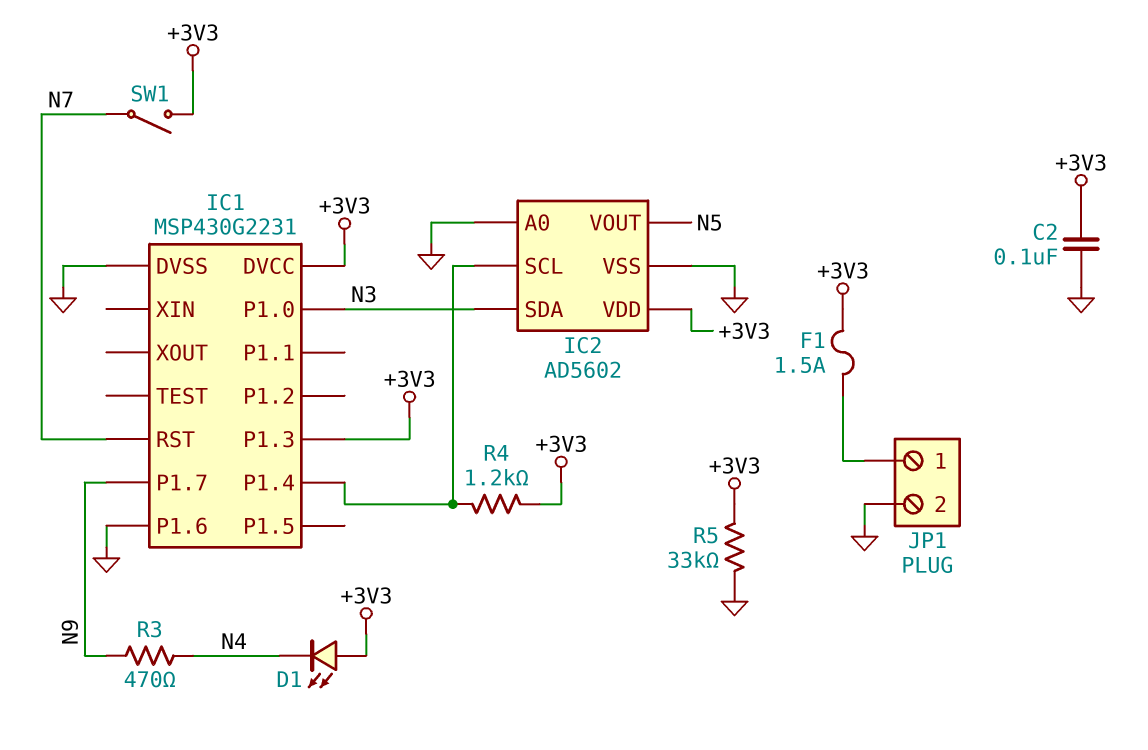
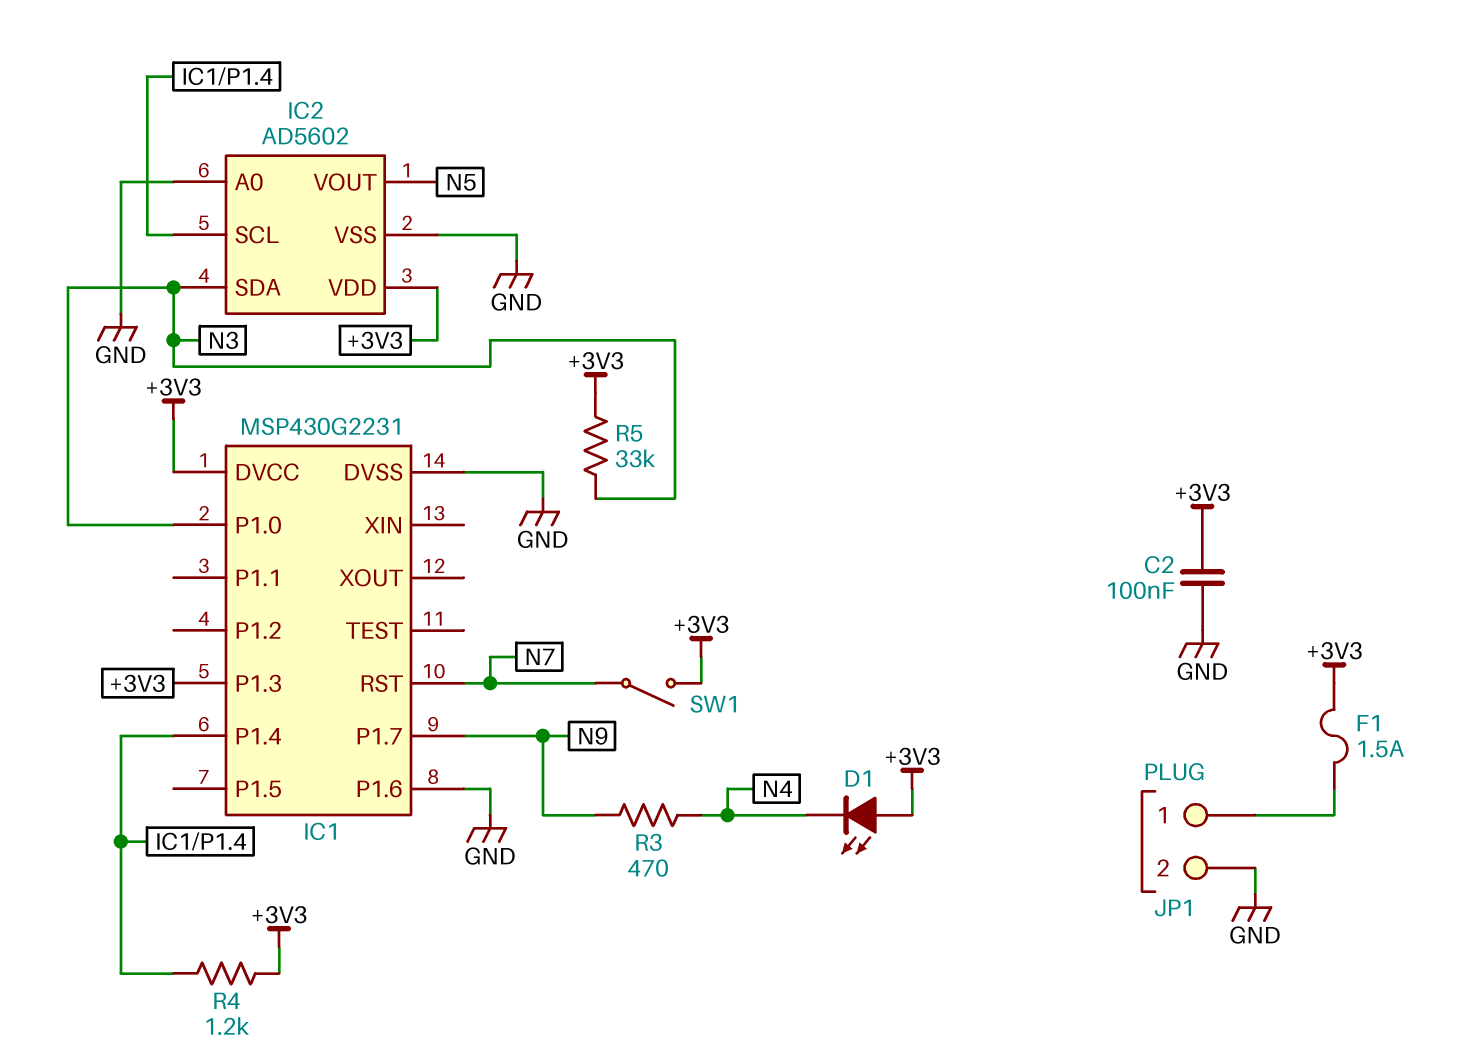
R5: 33k (+3V3, GND) -> 33k (+3V3, N3)

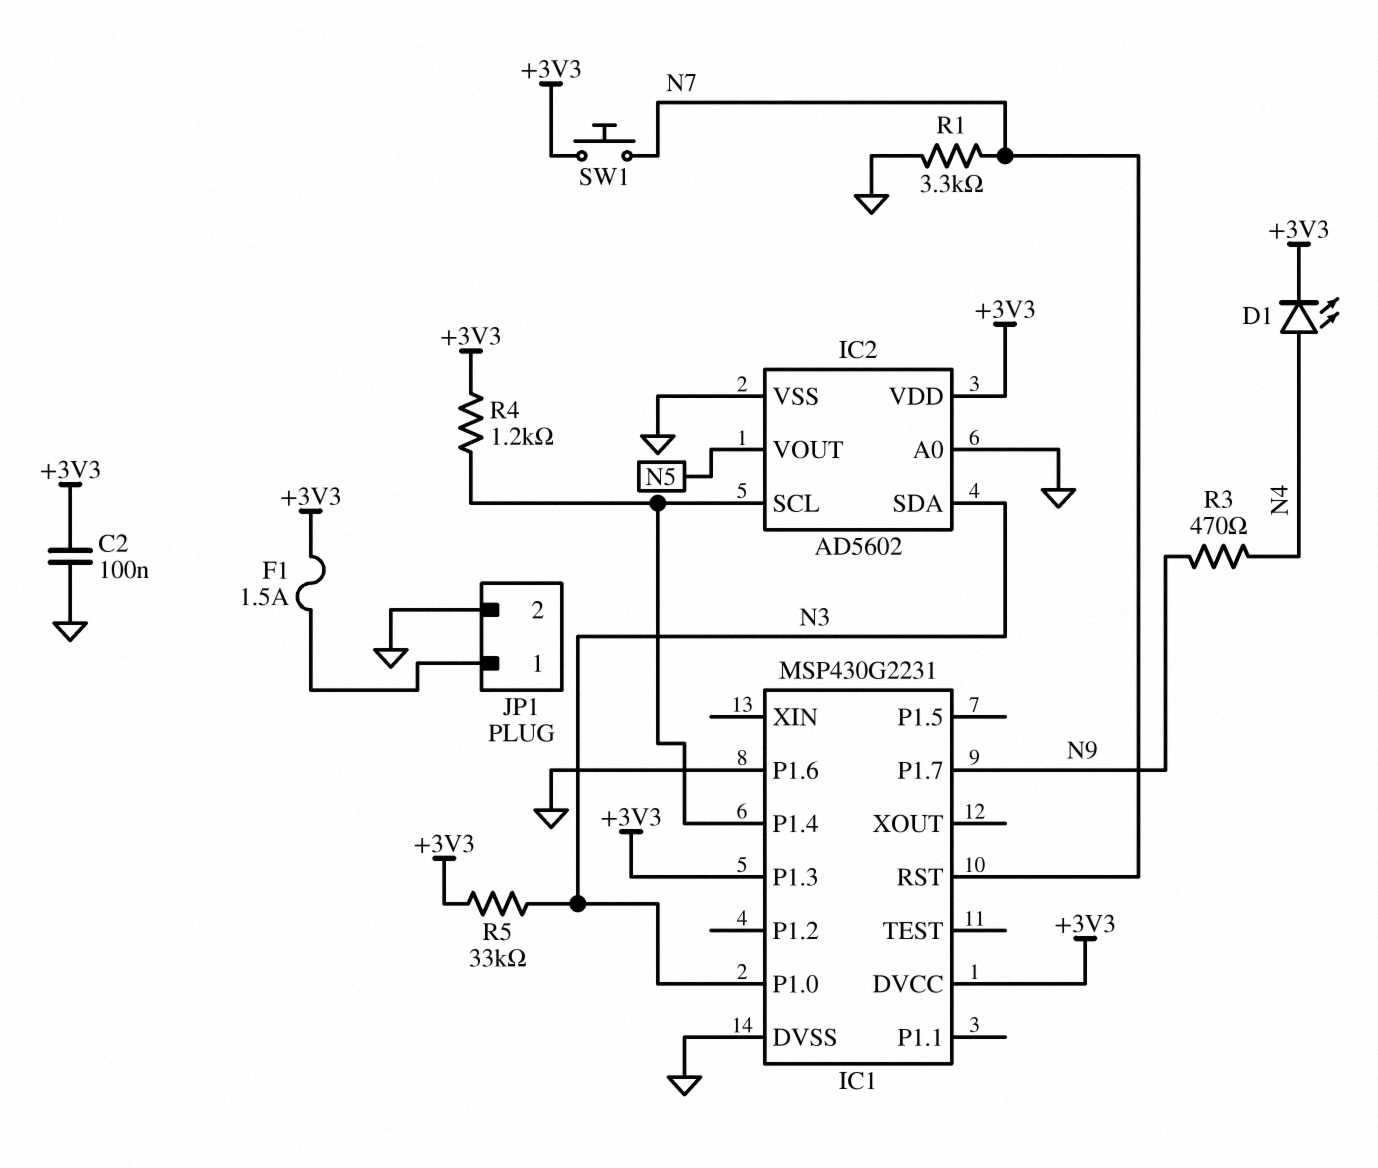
D1: LED (A +3V3, K N4) -> LED (A N4, K +3V3)
R1: none -> 3.3k (GND, N7)
SW1: switch (+3V3, N7) -> button (+3V3, N7)

